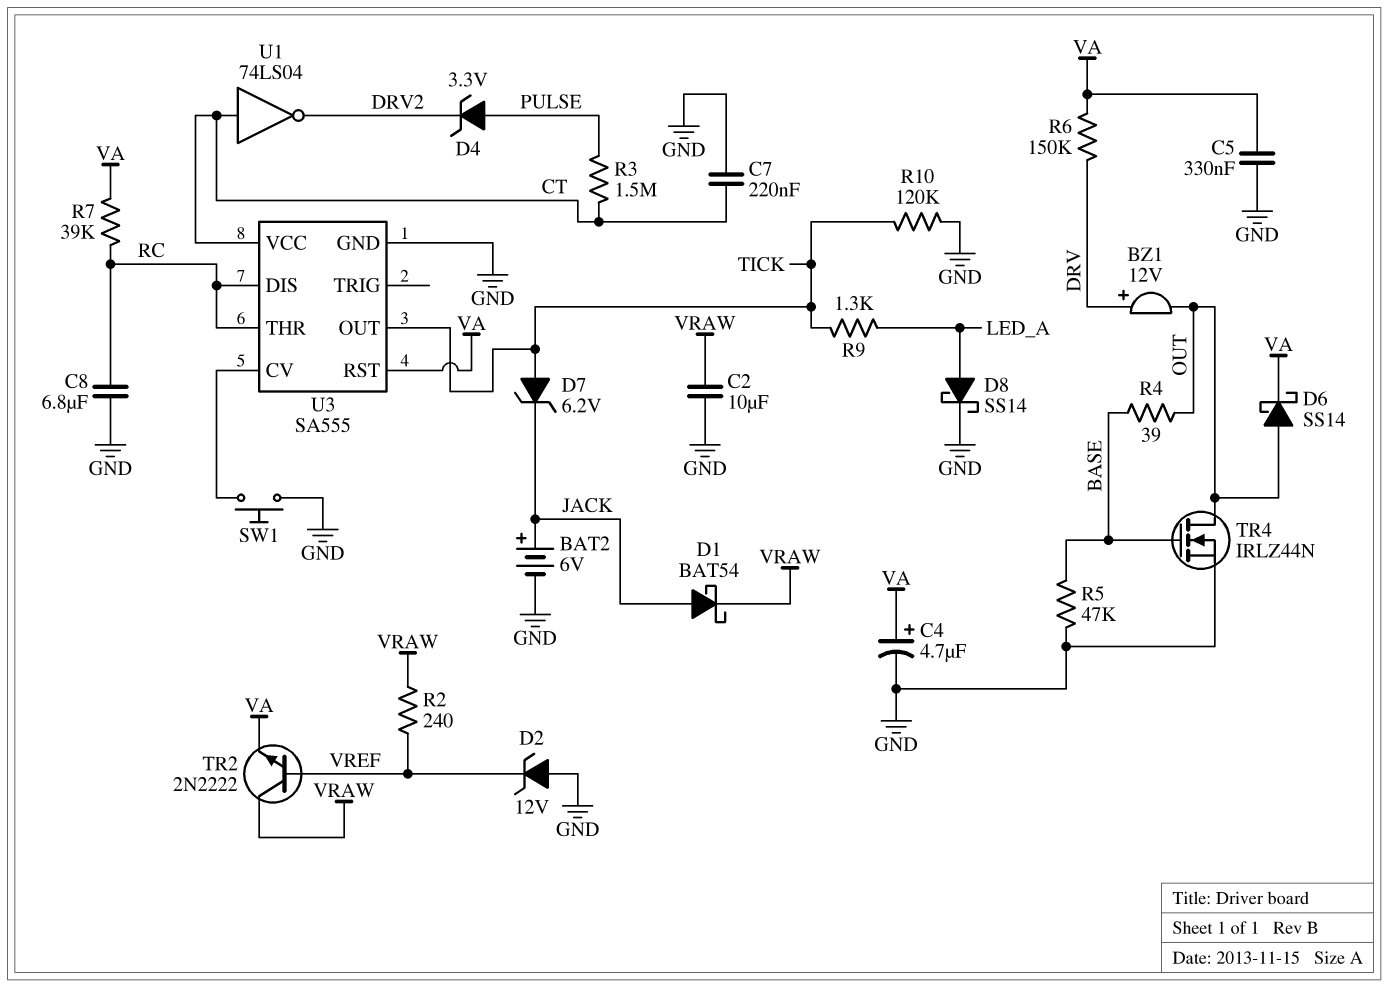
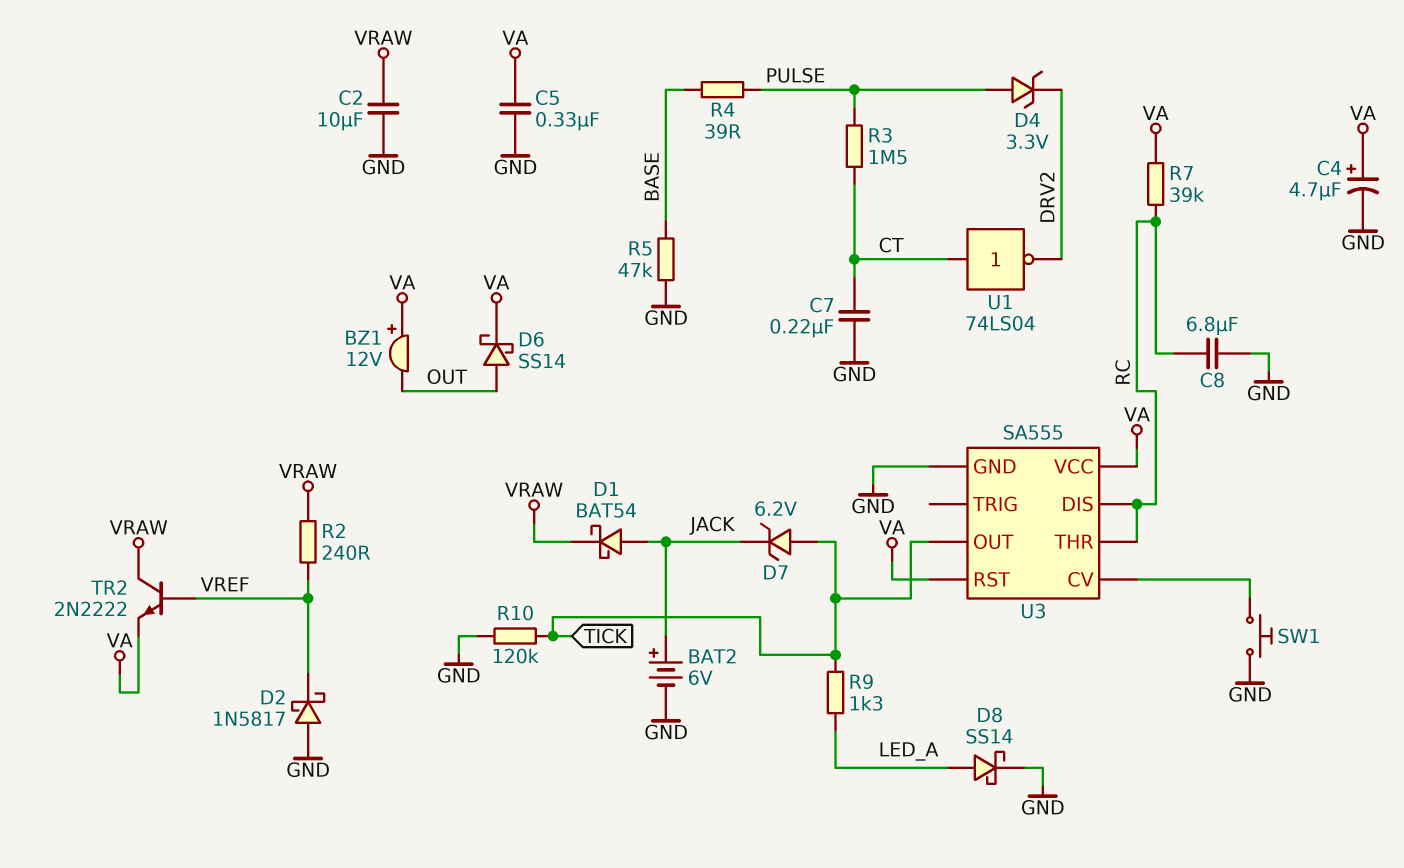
BZ1: buzzer 12V (plus DRV, minus OUT) -> buzzer 12V (plus VA, minus OUT)
D2: zener 12V (A GND, K VREF) -> schottky 1N5817 (A GND, K VREF)
R4: 39 (BASE, OUT) -> 39 (BASE, PULSE)
R6: 150k (DRV, VA) -> none
TR4: NMOS IRLZ44N (G BASE, D OUT, S GND) -> none
U3 pin VCC: CT -> VA

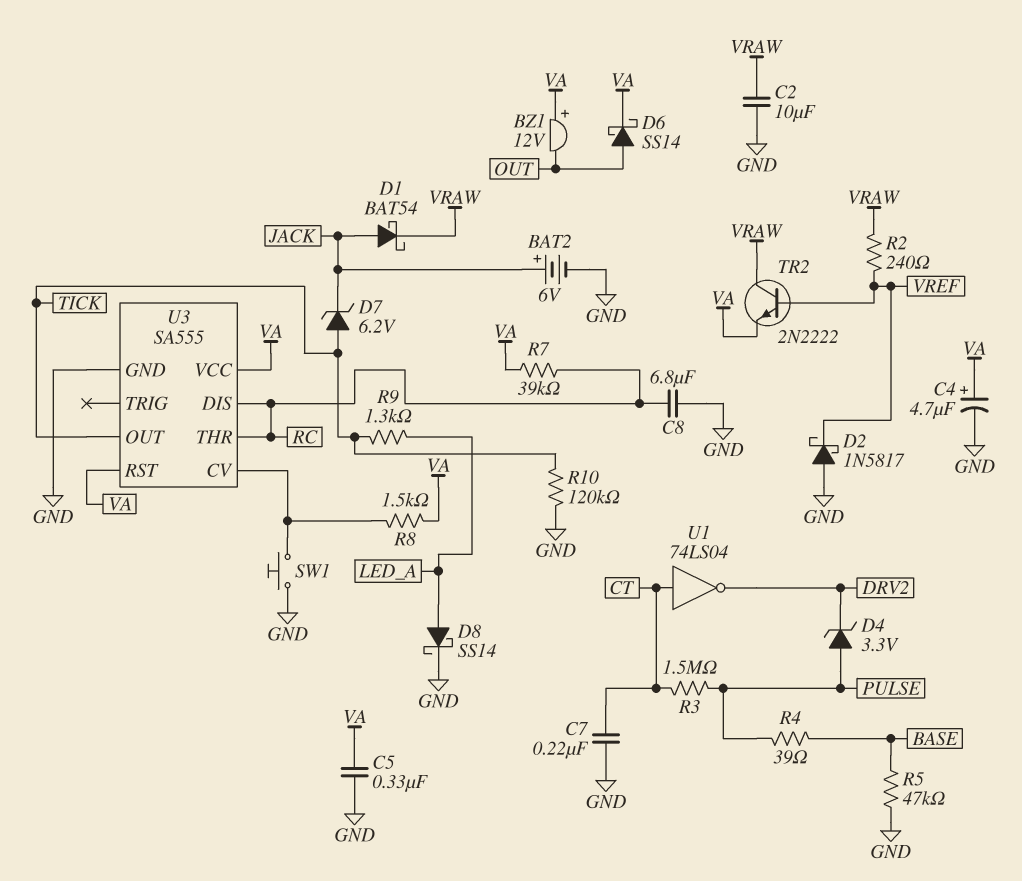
R8: none -> 1.5k (U3/CV, VA)

